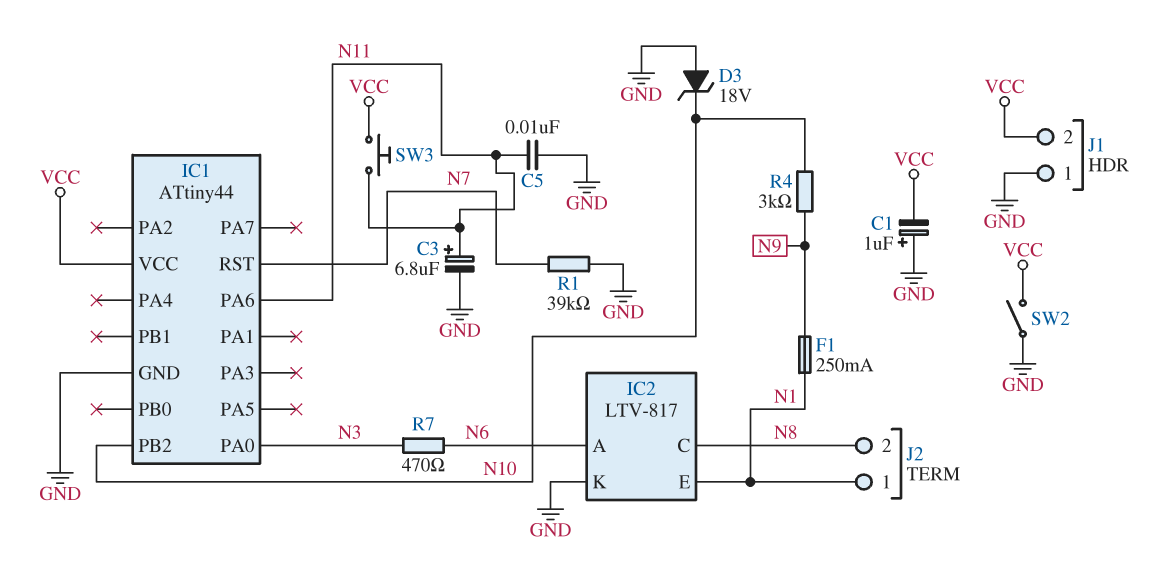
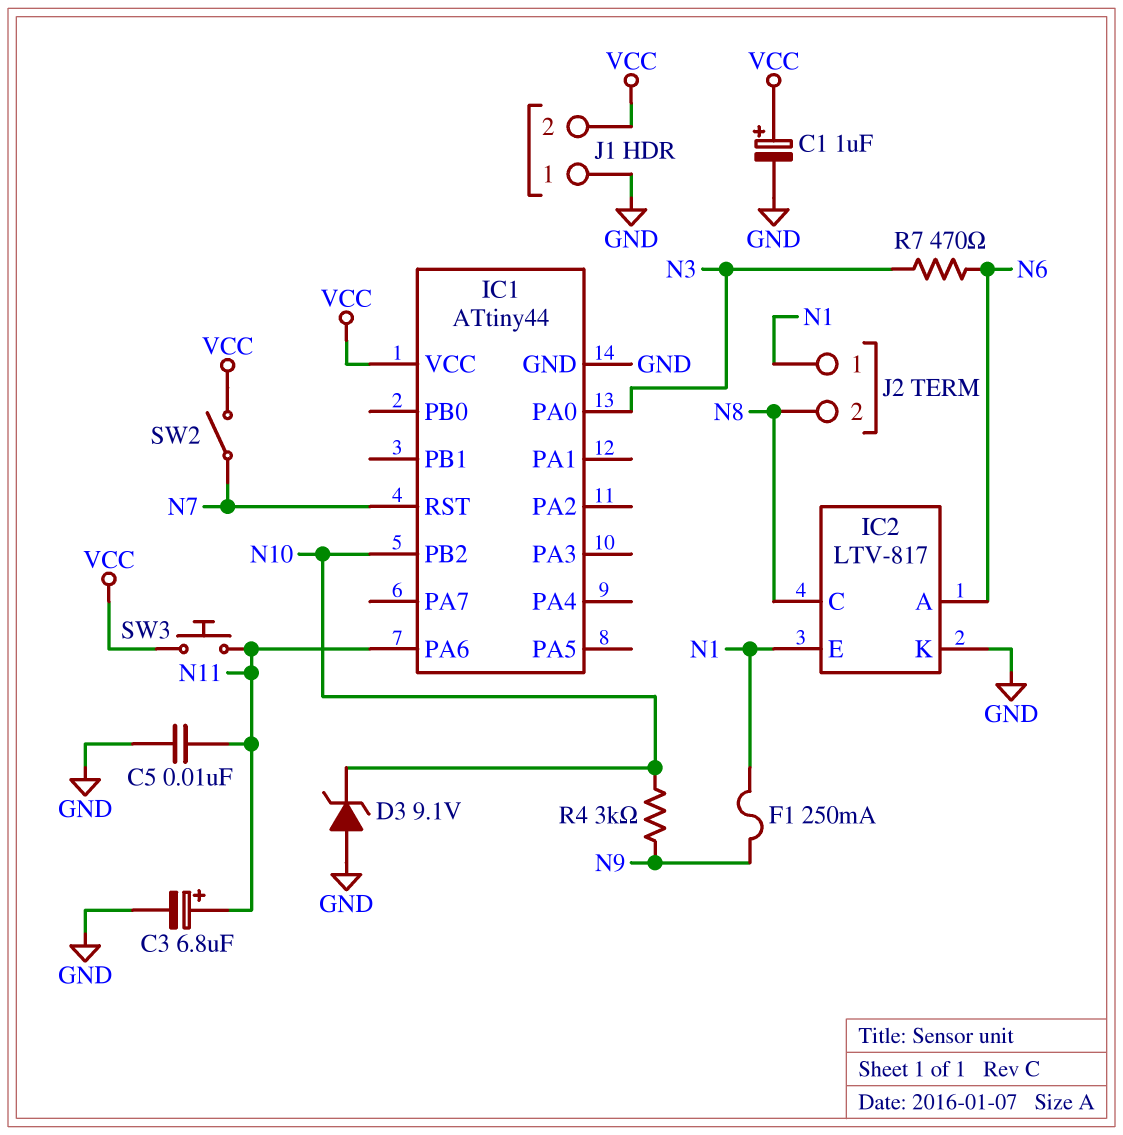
C1: 1uF (plus GND, minus VCC) -> 1uF (plus VCC, minus GND)
D3: zener 18V (A GND, K N10) -> zener 9.1V (A GND, K N10)
R1: 39k (GND, N7) -> none
SW2: switch (GND, VCC) -> switch (N7, VCC)

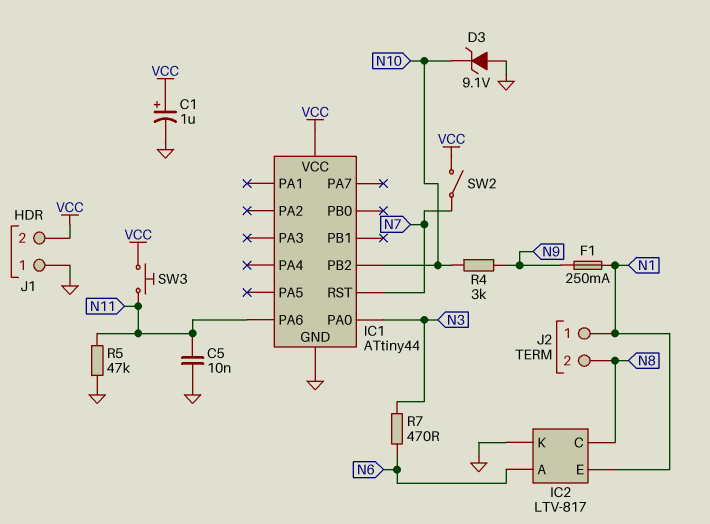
C3: 6.8uF (plus N11, minus GND) -> none
R5: none -> 47k (GND, N11)

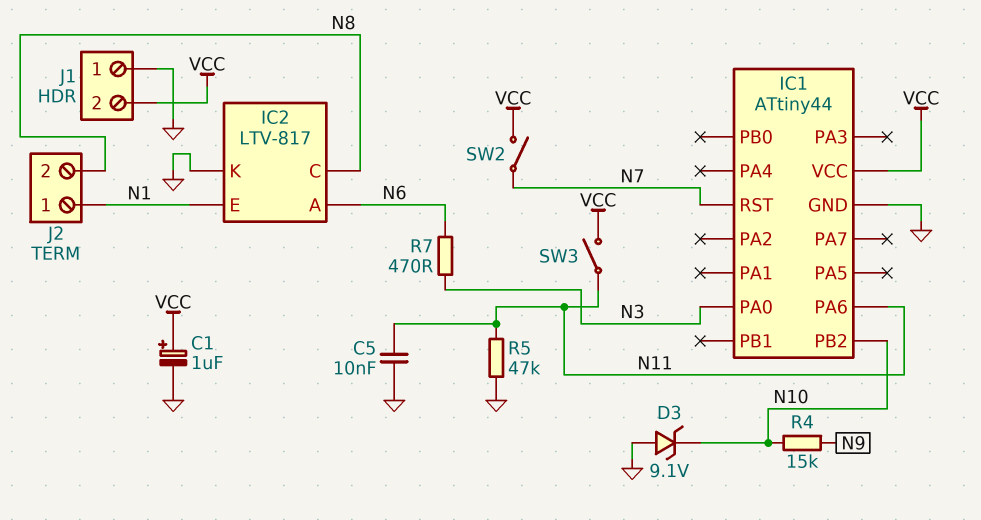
F1: 250mA (N1, N9) -> none
R4: 3k (N9, N10) -> 15k (N9, N10)
SW3: button (N11, VCC) -> switch (N11, VCC)

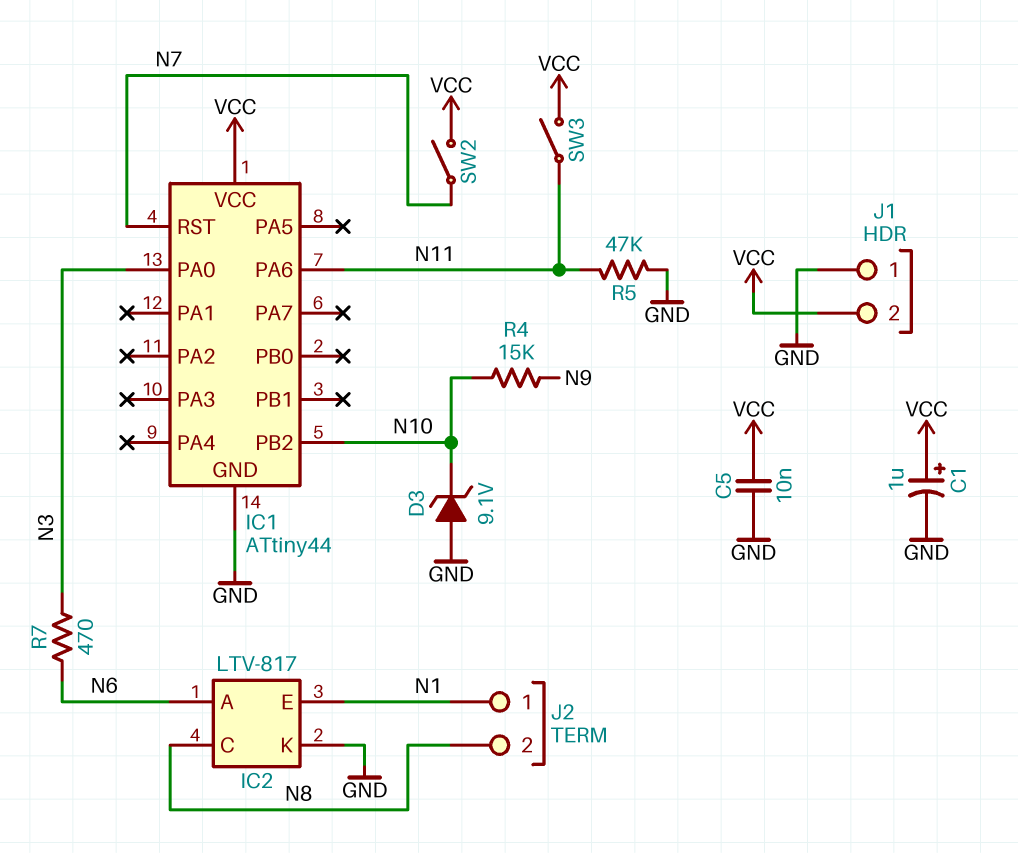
C5: 10nF (GND, N11) -> 10nF (GND, VCC)

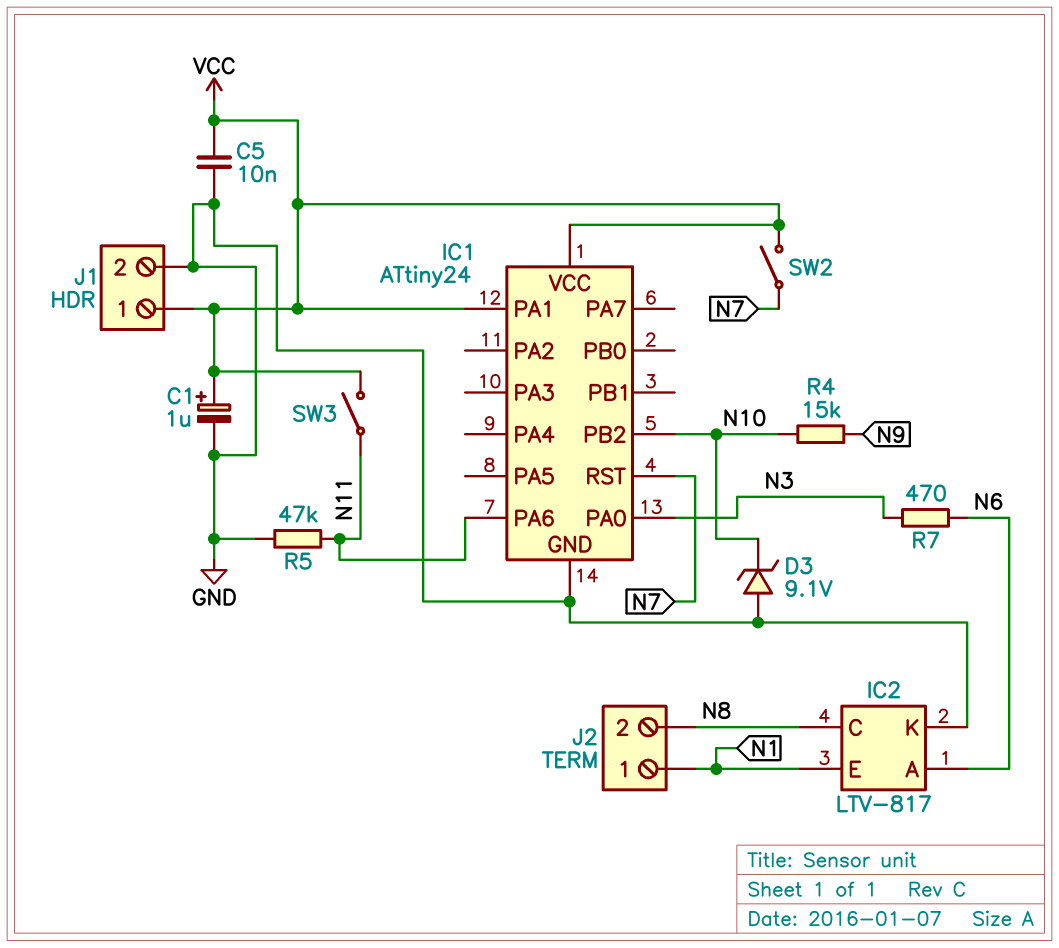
IC1: ATtiny44 -> ATtiny24
IC1 pin PA1: none -> VCC
J1 pin 1: GND -> VCC
J1 pin 2: VCC -> GND

